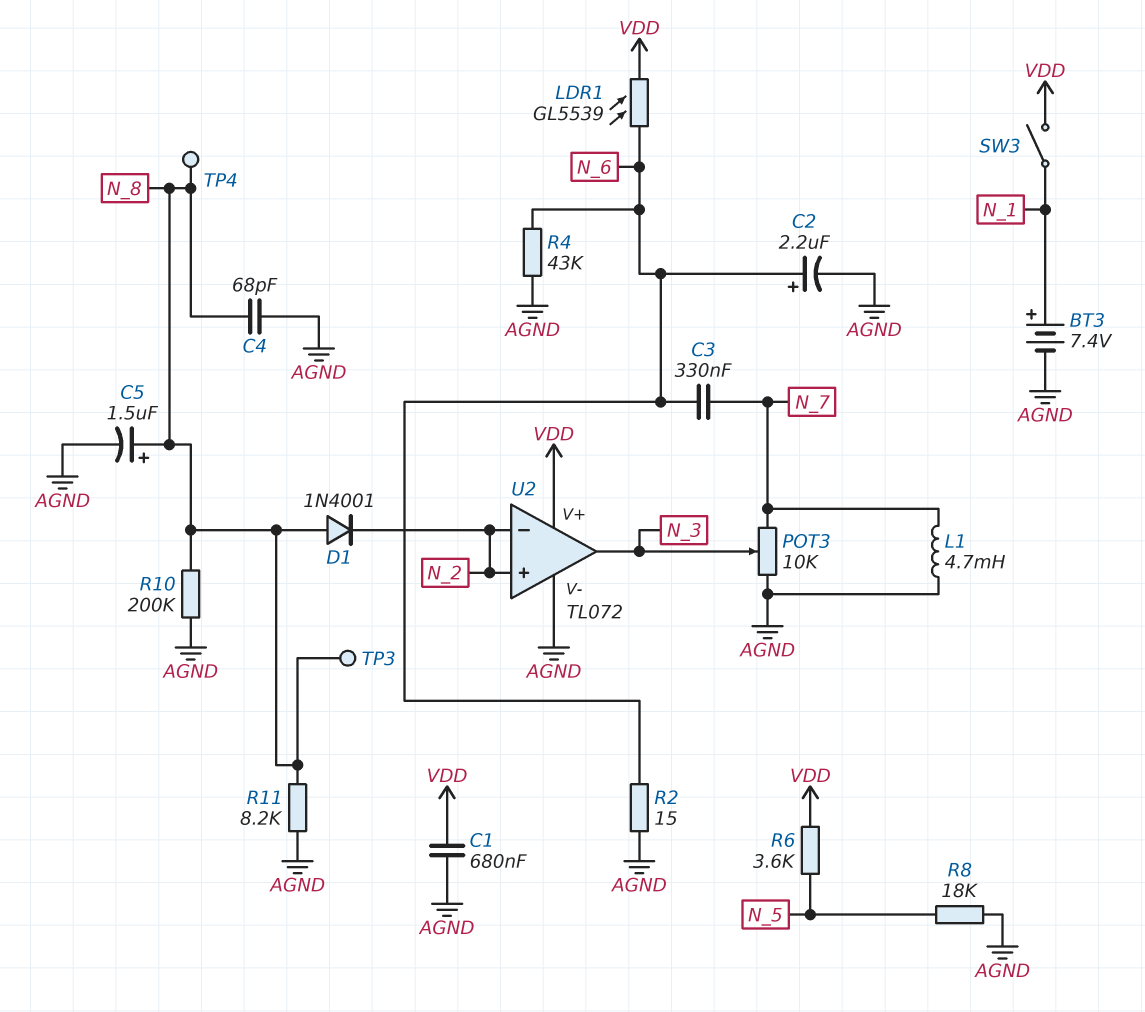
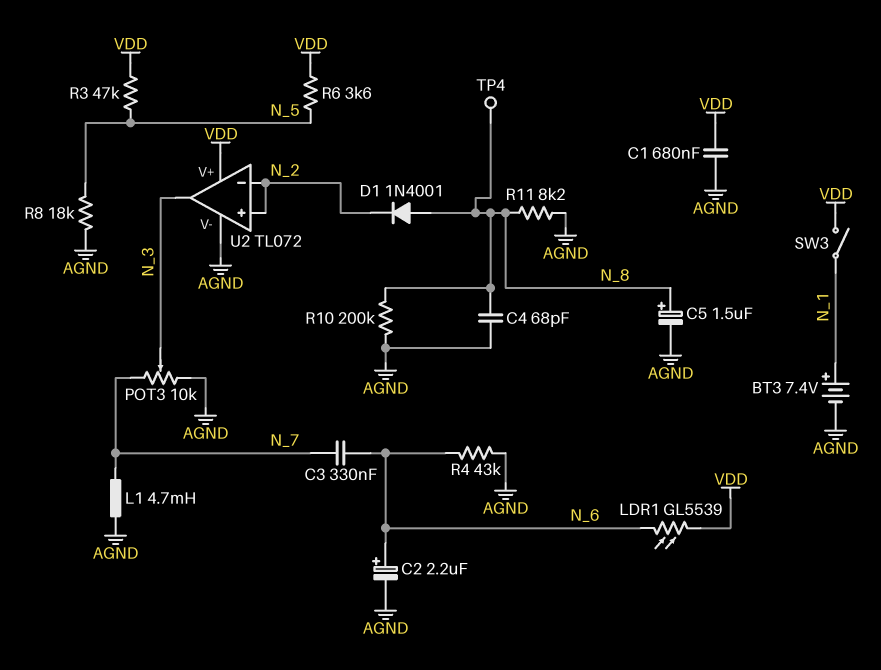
R2: 15 (AGND, N_6) -> none
R3: none -> 47k (N_5, VDD)
TP3: test point (N_8) -> none

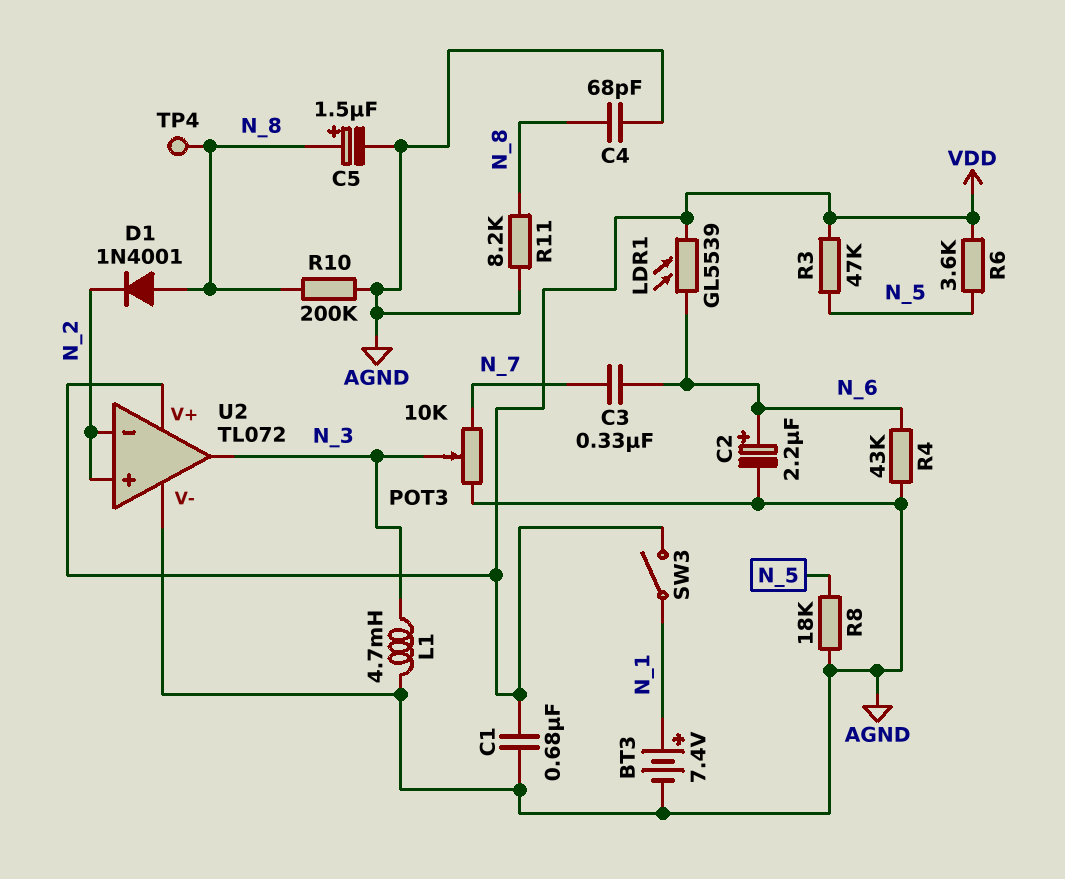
L1: 4.7mH (AGND, N_7) -> 4.7mH (AGND, N_3)

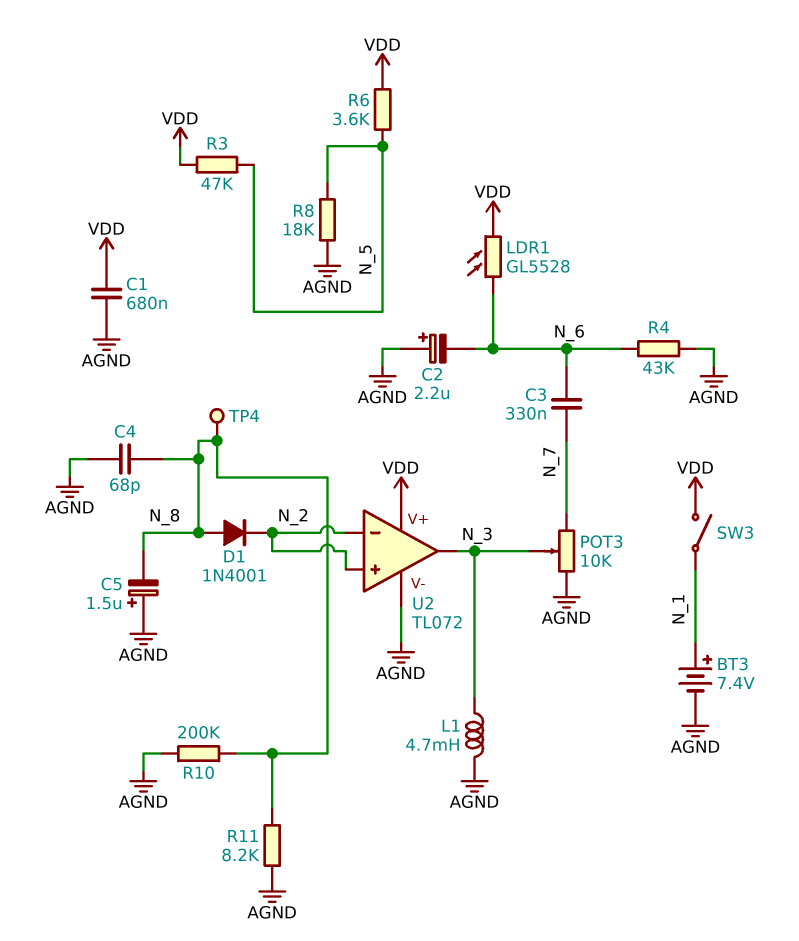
C2: 2.2uF (plus N_6, minus AGND) -> 2.2uF (plus AGND, minus N_6)
C5: 1.5uF (plus N_8, minus AGND) -> 1.5uF (plus AGND, minus N_8)
LDR1: GL5539 (N_6, VDD) -> GL5528 (N_6, VDD)

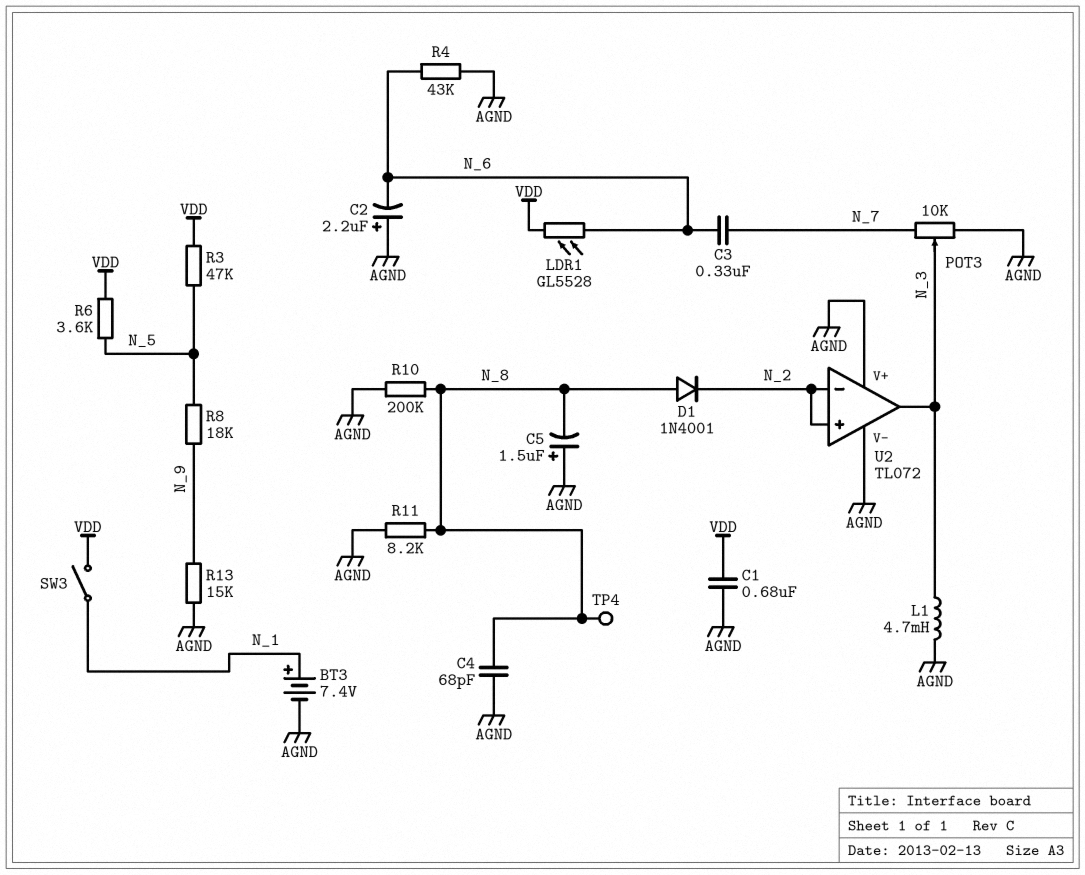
R8: 18k (AGND, N_5) -> 18k (N_5, N_9)
R13: none -> 15k (AGND, N_9)
U2 pin V+: VDD -> AGND

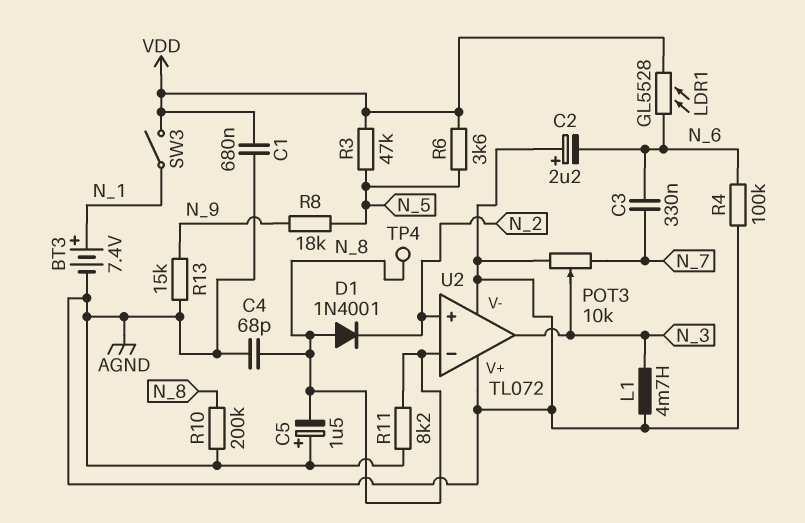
R4: 43k (AGND, N_6) -> 100k (AGND, N_6)
U2 pin in-: N_2 -> N_8

